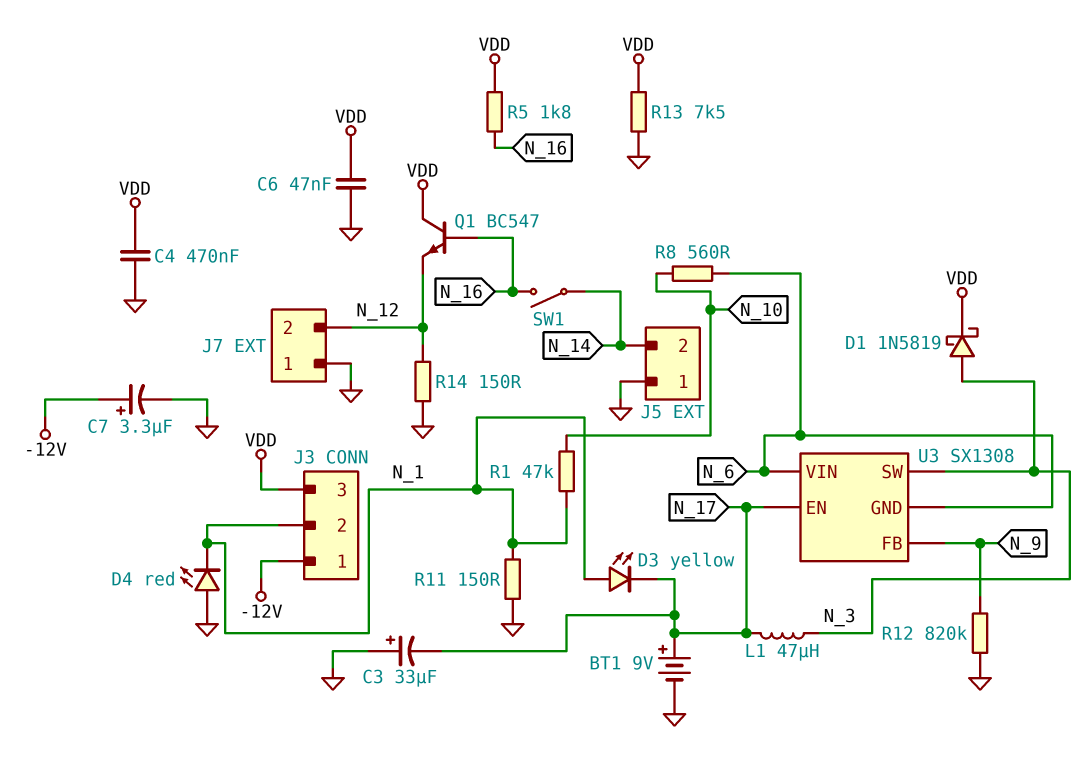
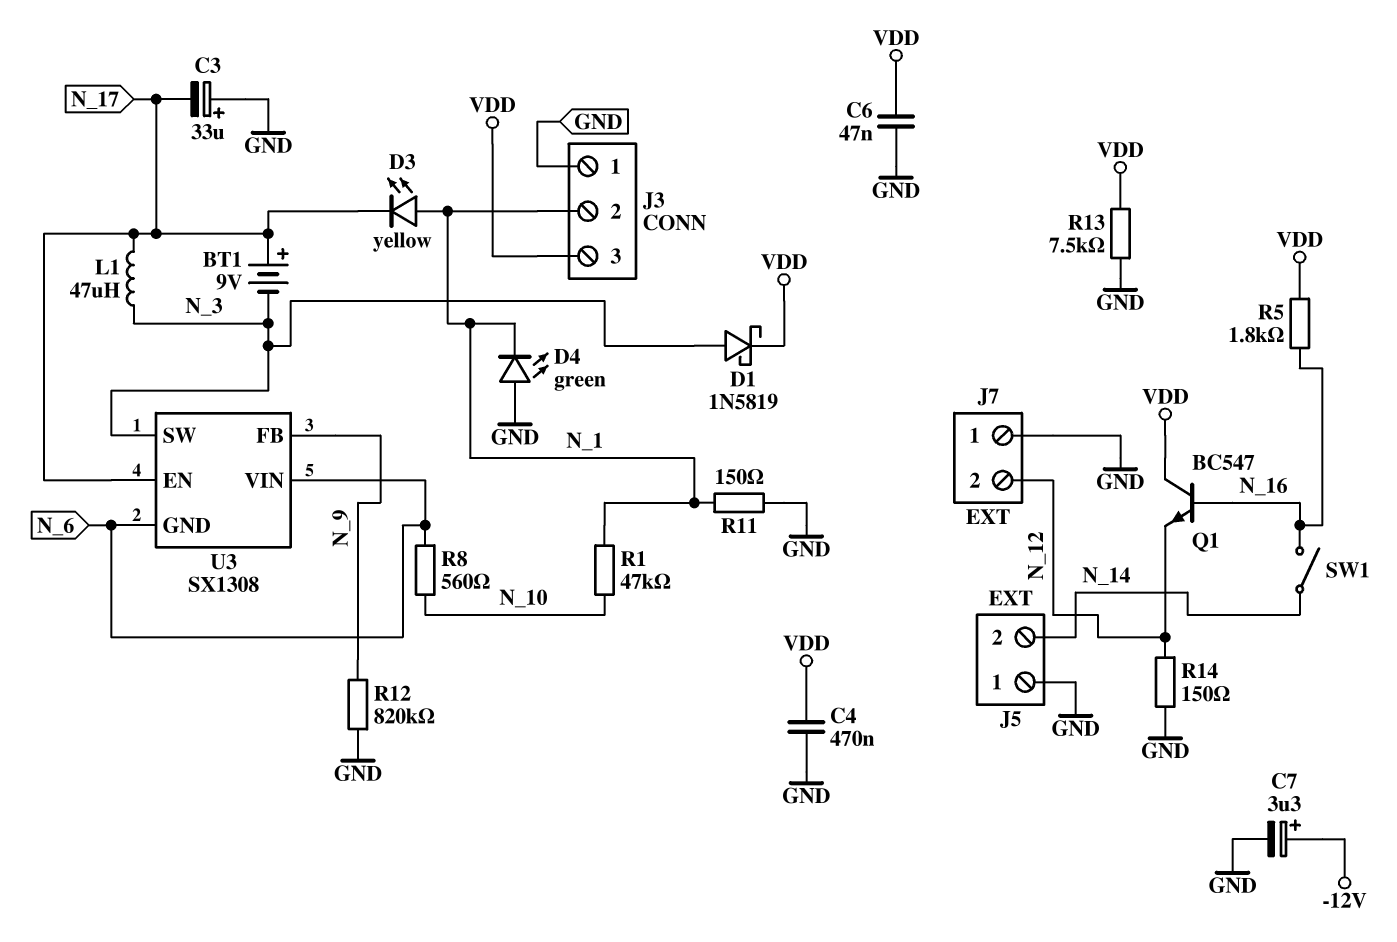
BT1: 9V (plus N_17, minus GND) -> 9V (plus N_17, minus N_3)
D4: LED red (A GND, K N_1) -> LED green (A GND, K N_1)
J3 pin 1: -12V -> GND

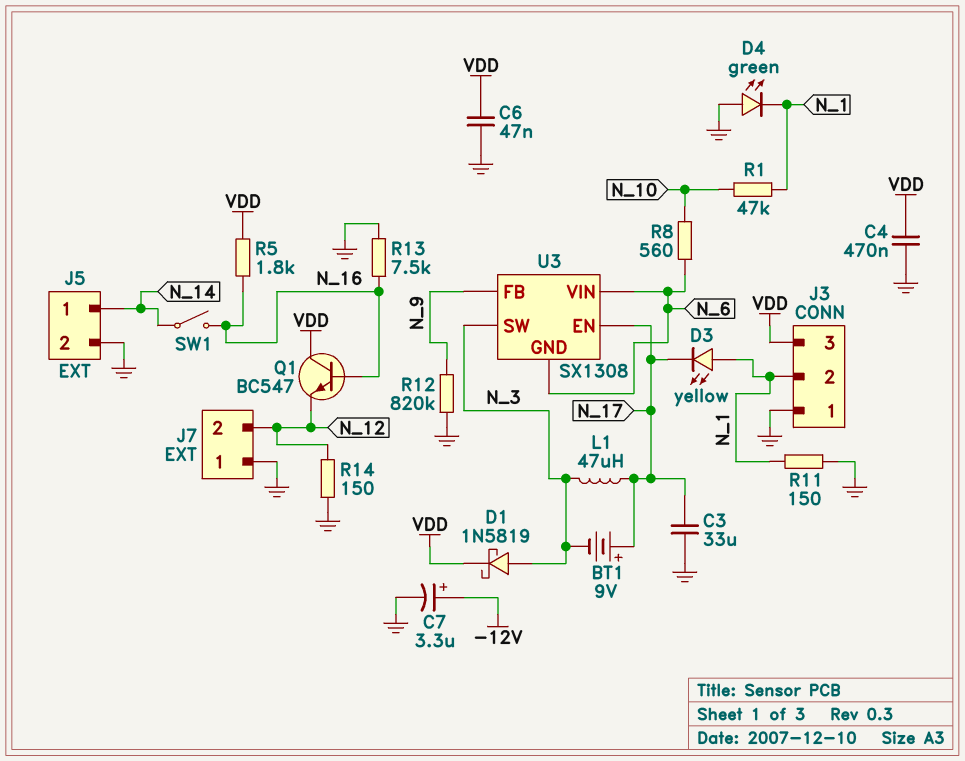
C3: 33uF (plus GND, minus N_17) -> 33uF (GND, N_17)
J5 pin 1: GND -> N_14
J5 pin 2: N_14 -> GND
R13: 7.5k (GND, VDD) -> 7.5k (GND, N_16)

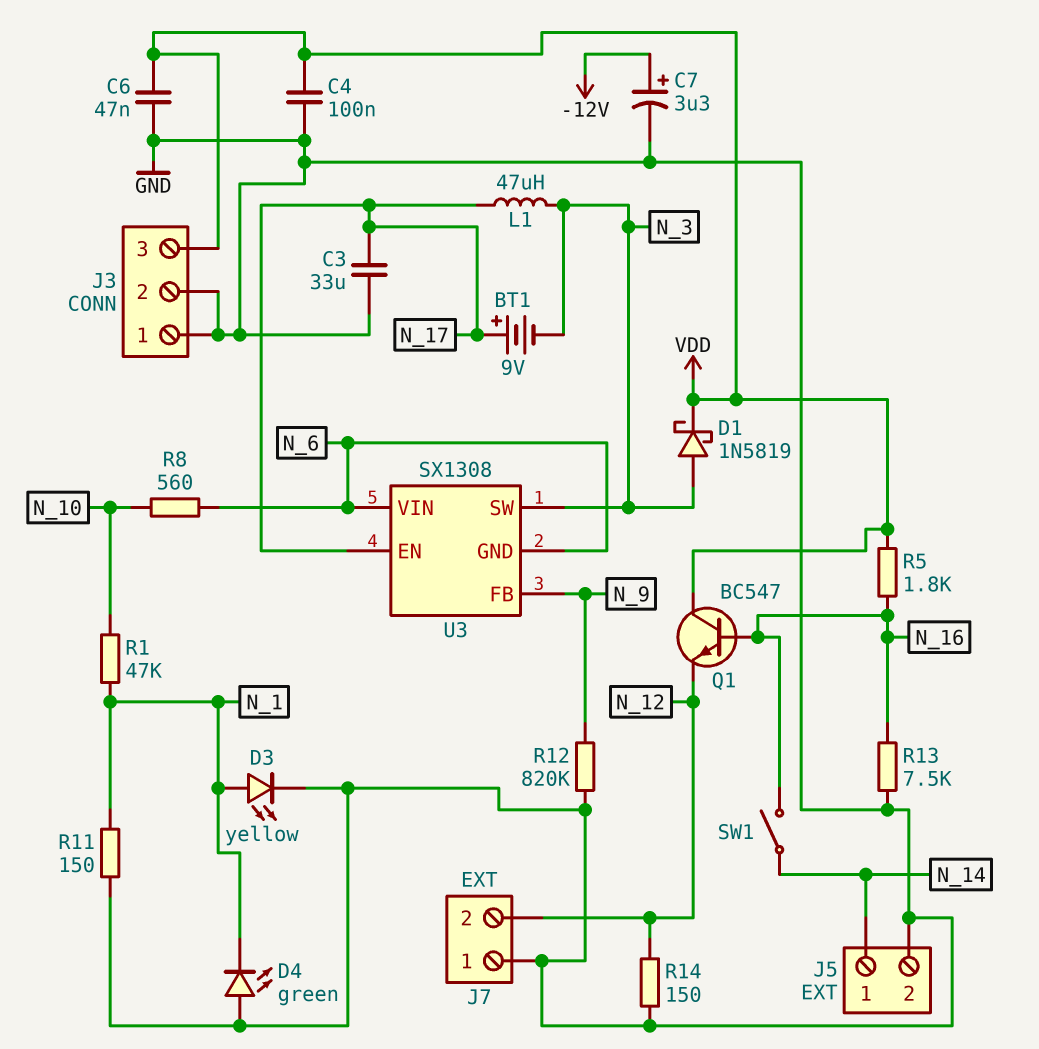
C4: 470nF (GND, VDD) -> 100nF (GND, VDD)
D3: LED yellow (A N_1, K N_17) -> LED yellow (A N_1, K GND)
J3 pin 2: N_1 -> GND

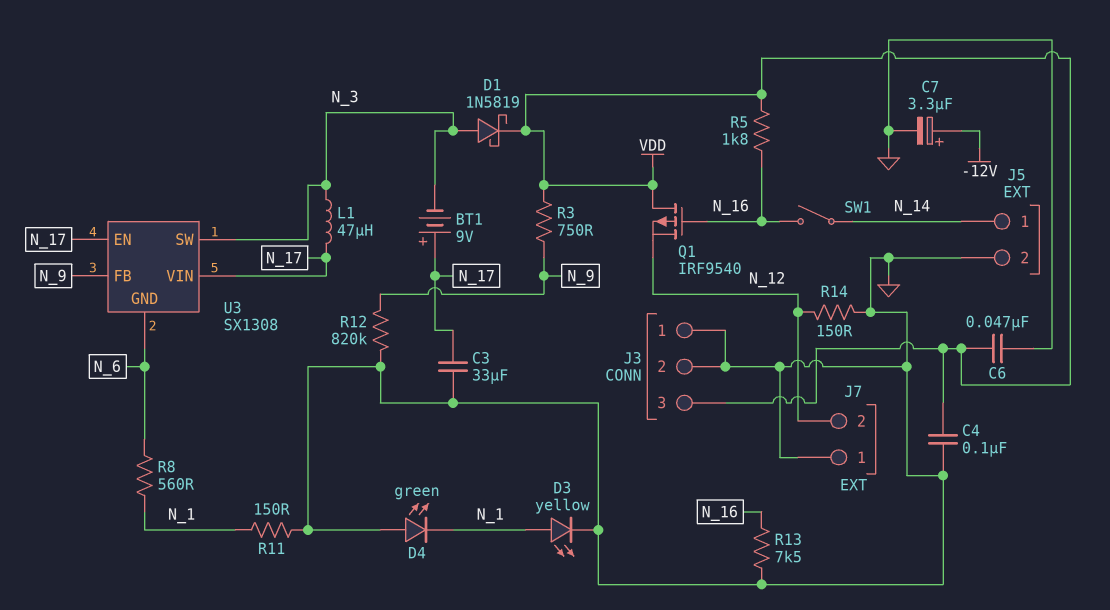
Q1: NPN BC547 (B N_16, C VDD, E N_12) -> PMOS IRF9540 (G N_16, D VDD, S N_12)
R1: 47k (N_1, N_10) -> none
R3: none -> 750 (N_9, VDD)
R8: 560 (N_6, N_10) -> 560 (N_1, N_6)
U3 pin VIN: N_6 -> N_17

